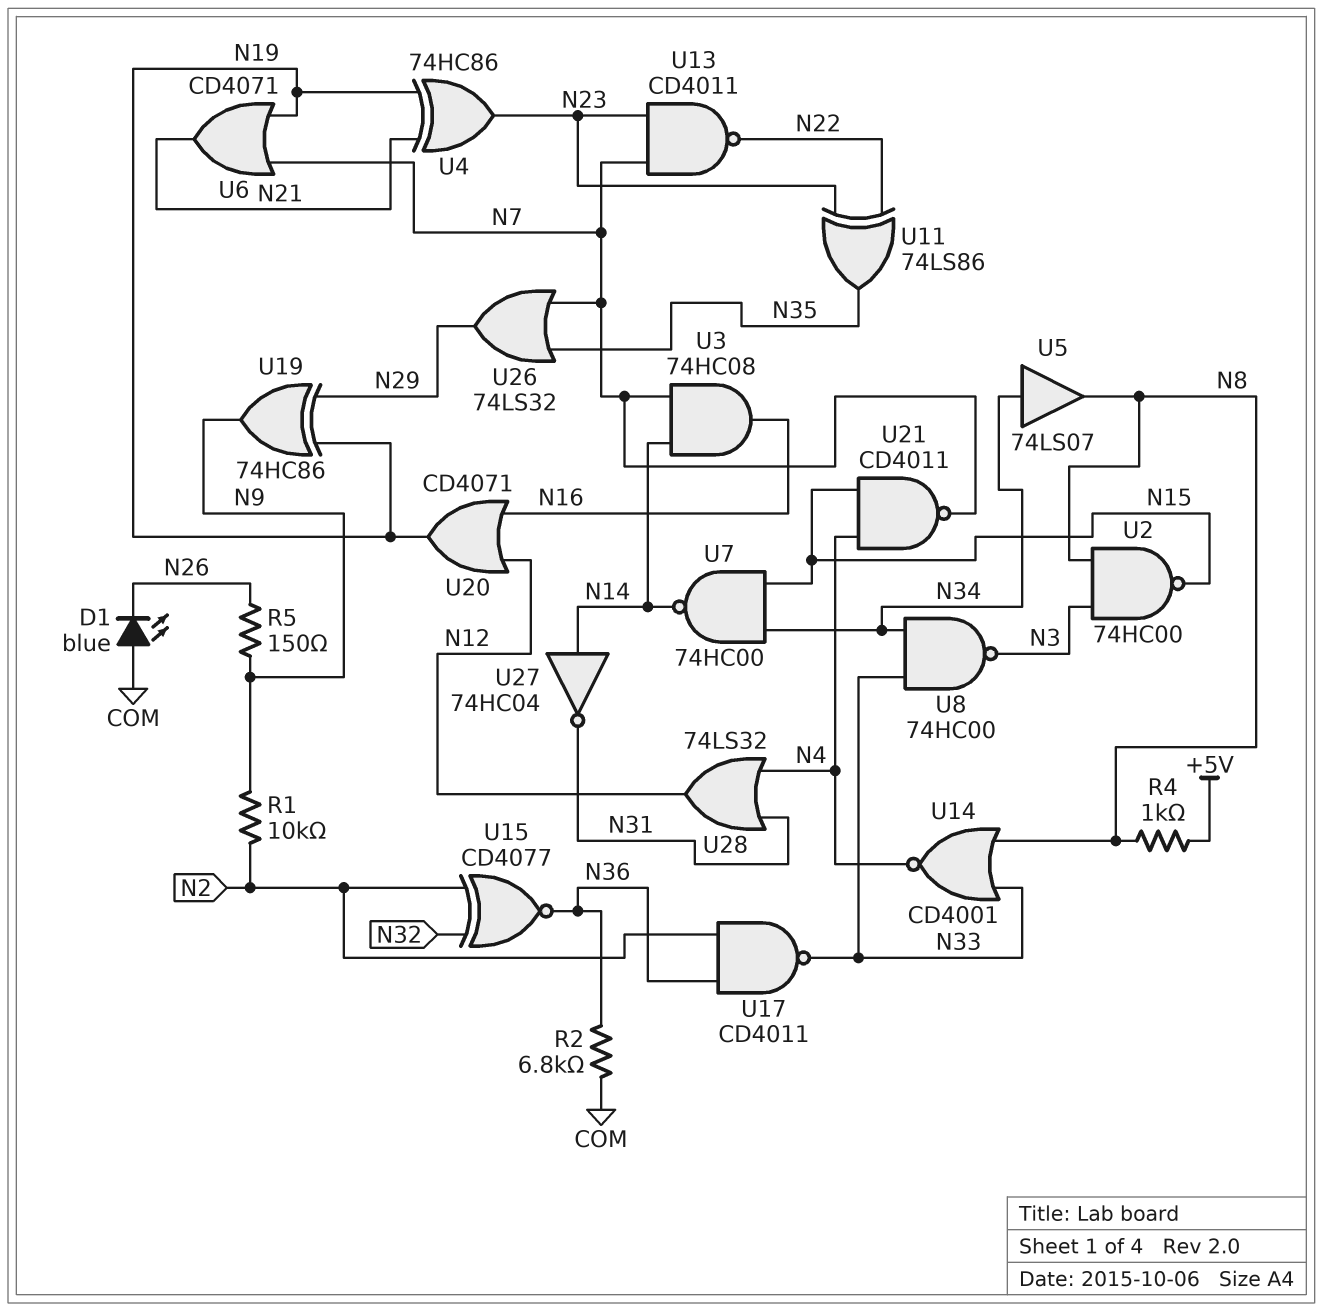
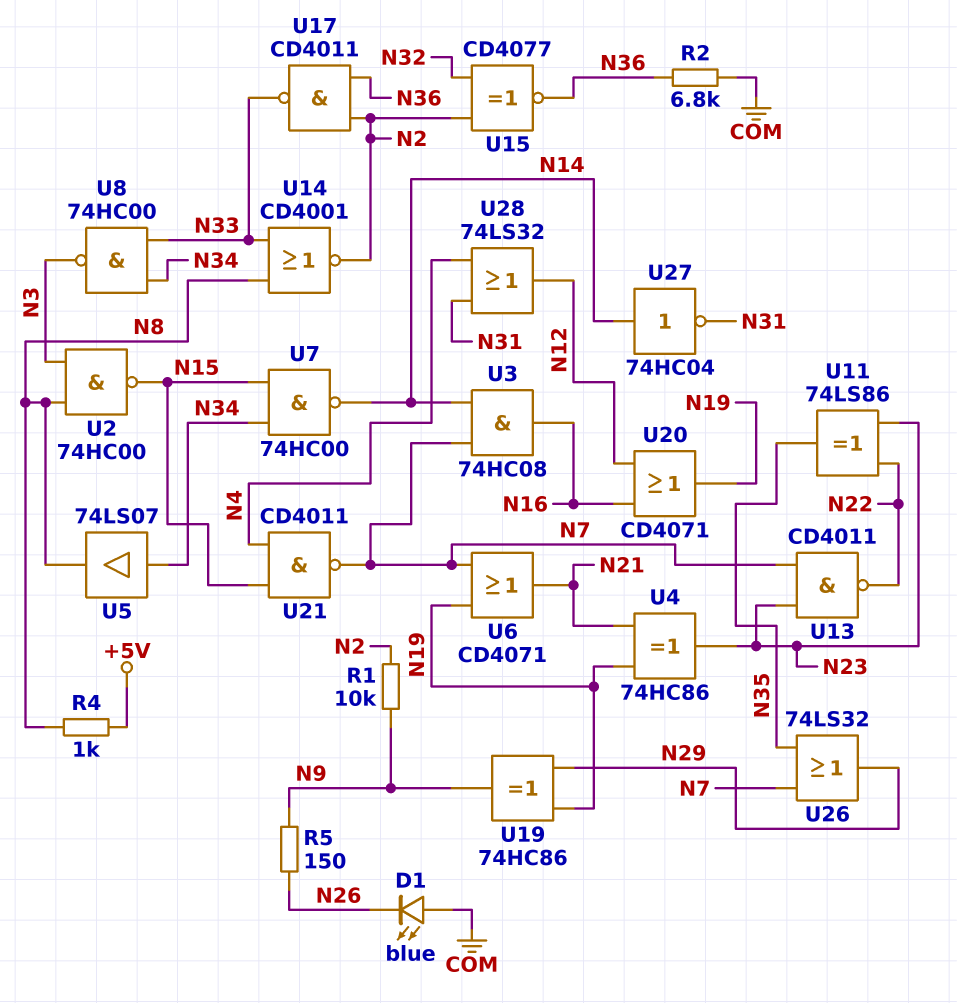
U14: NOR CD4001 (in N8, in N33, out N4) -> NOR CD4001 (in N8, in N33, out N2)

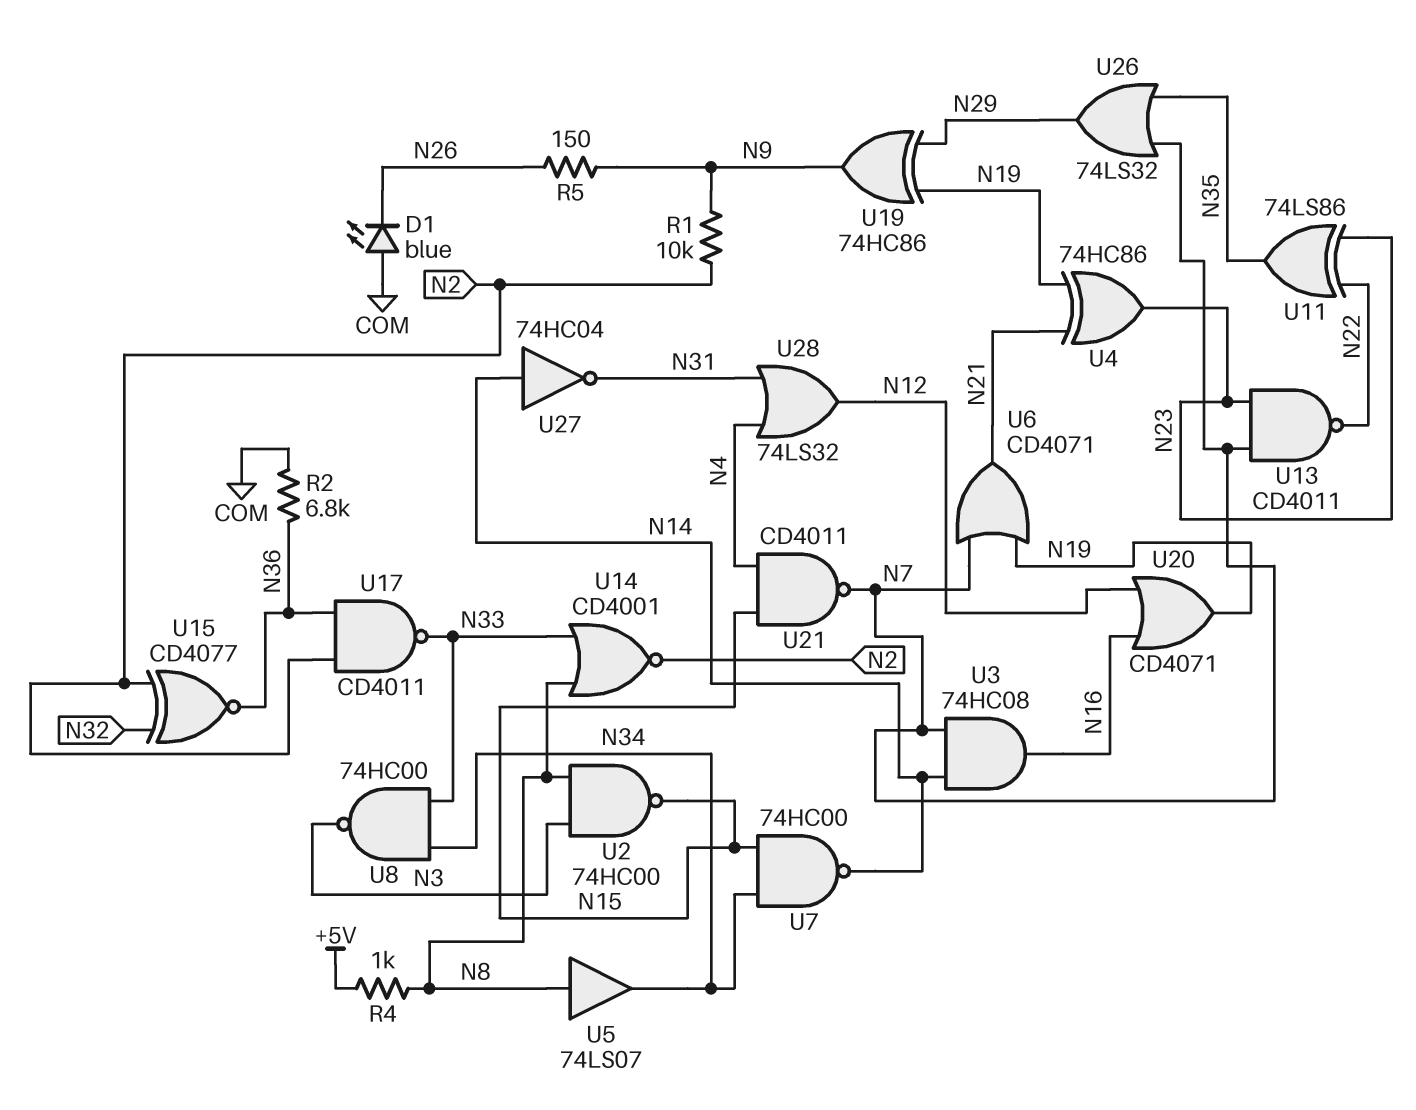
U5: buffer 74LS07 (in N34, out N8) -> buffer 74LS07 (in N8, out N34)

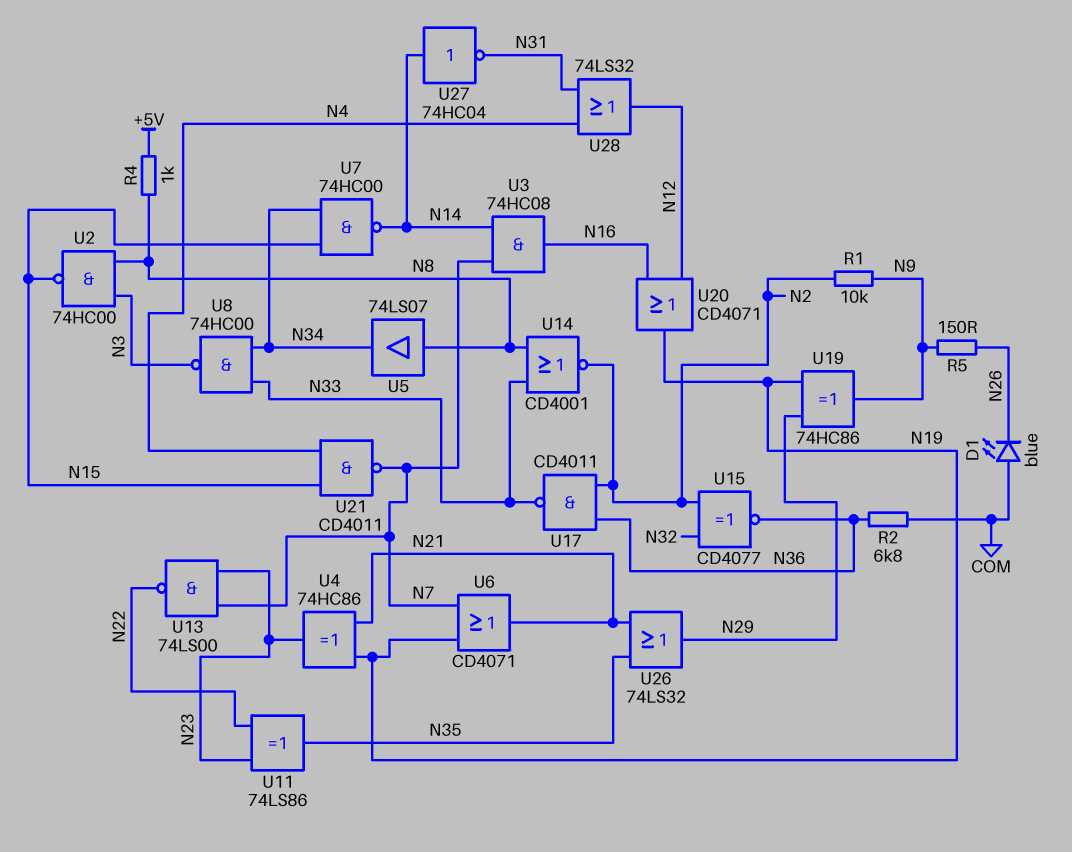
U13: NAND CD4011 (in N7, in N23, out N22) -> NAND 74LS00 (in N7, in N23, out N22)
U26: OR 74LS32 (in N7, in N35, out N29) -> OR 74LS32 (in N21, in N35, out N29)

